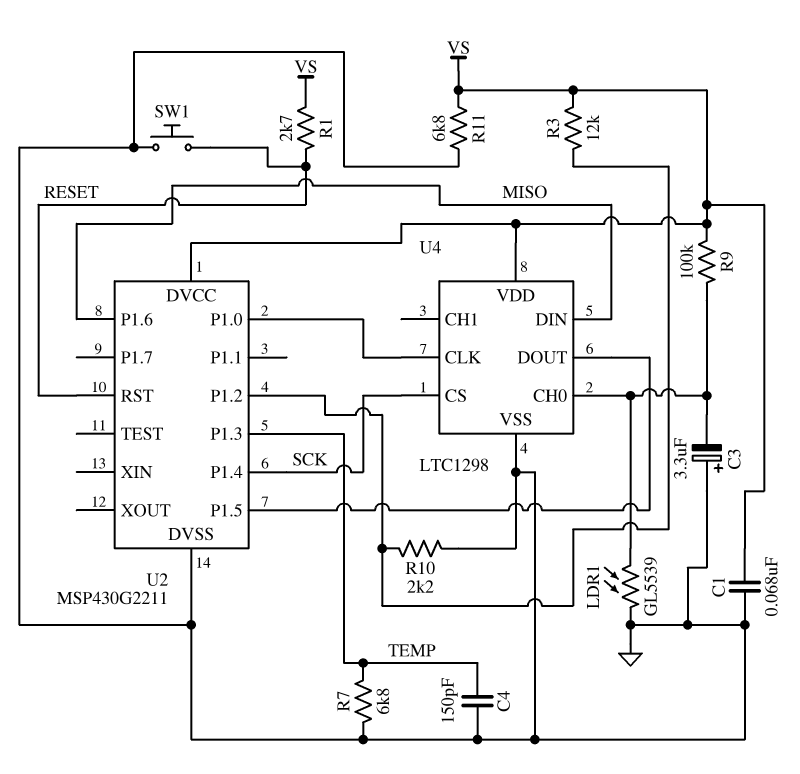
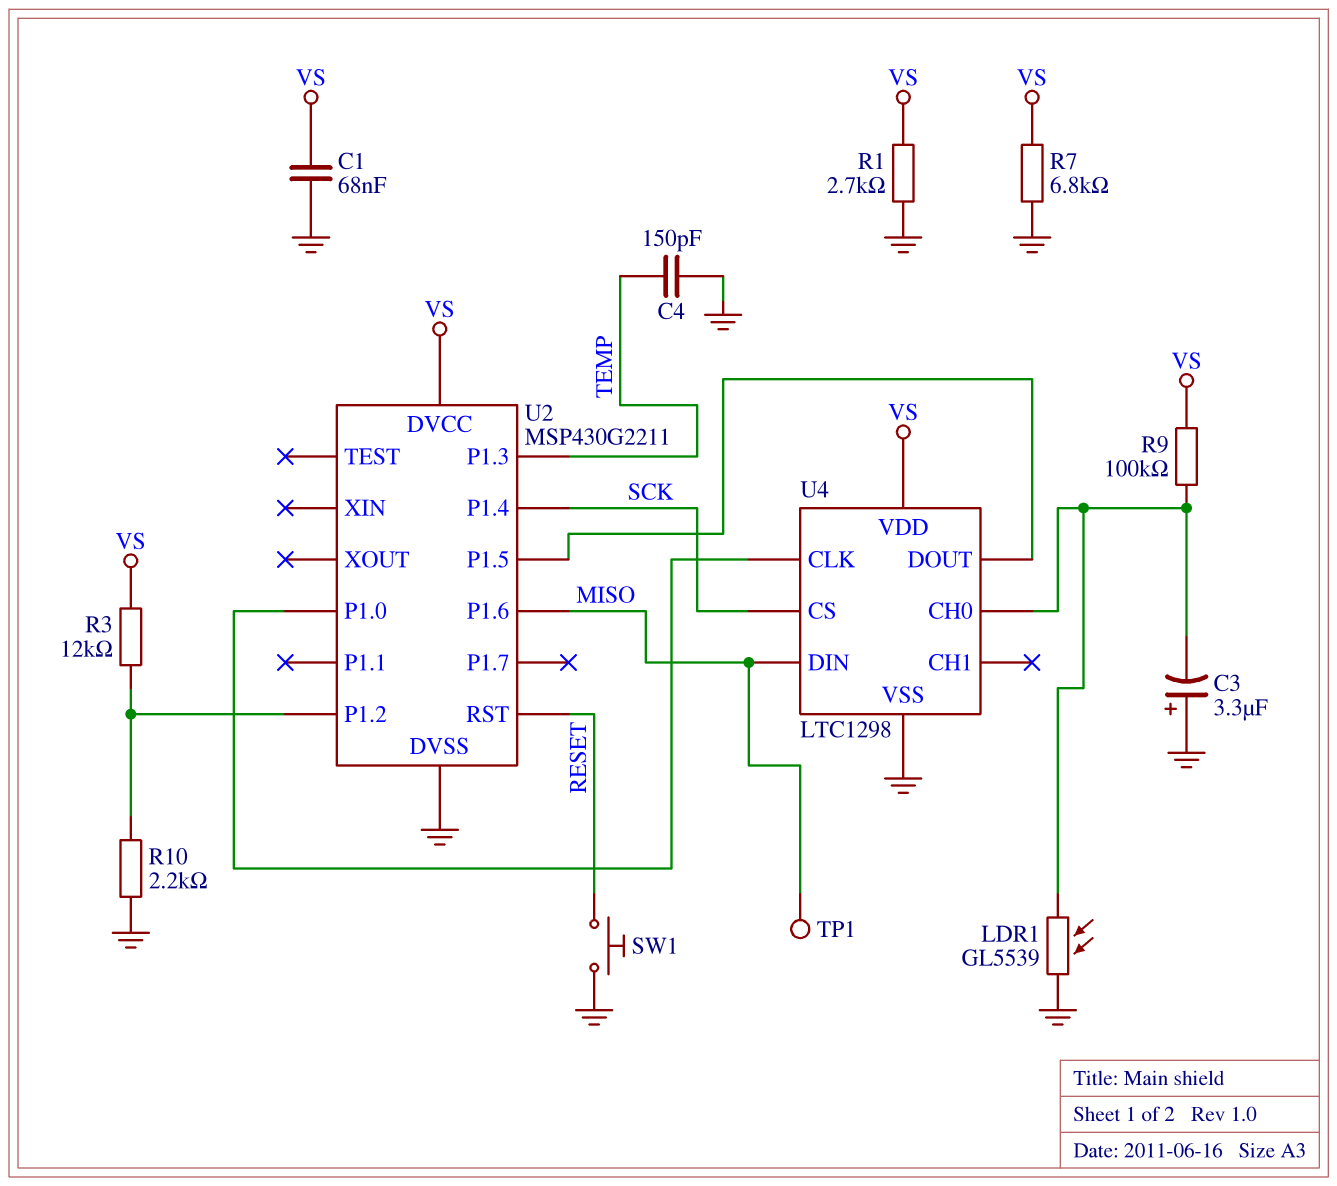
R1: 2.7k (RESET, VS) -> 2.7k (GND, VS)
R7: 6.8k (GND, TEMP) -> 6.8k (GND, VS)
R11: 6.8k (GND, VS) -> none
TP1: none -> test point (MISO)

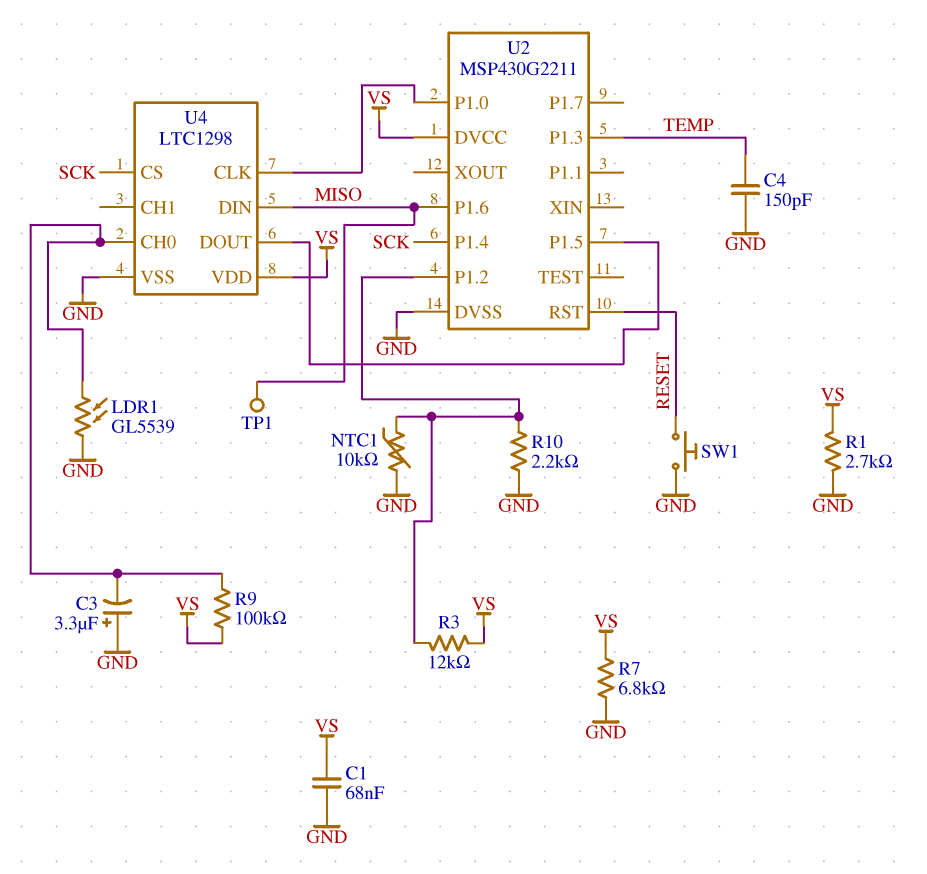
NTC1: none -> 10k (GND, U2/P1.2)

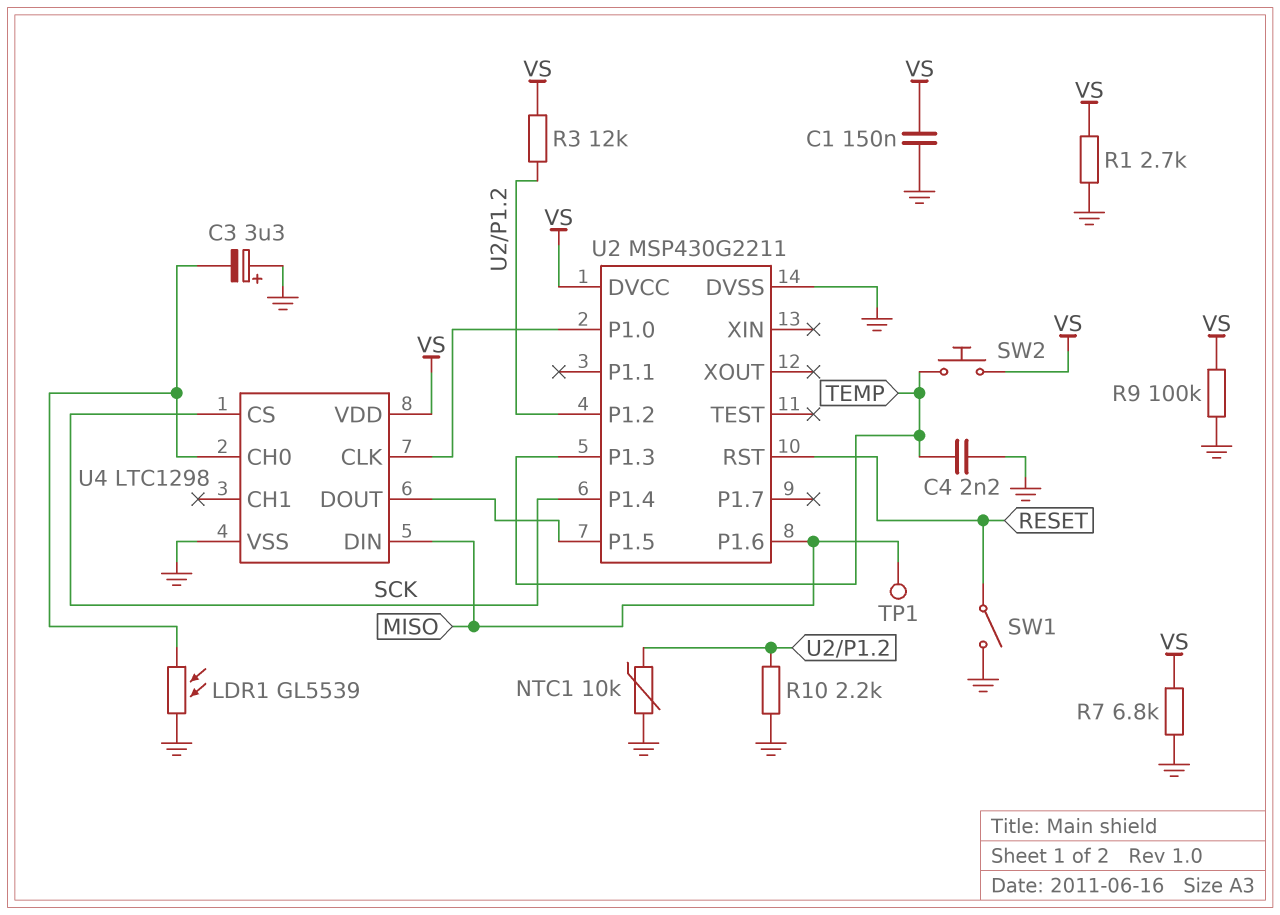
C1: 68nF (GND, VS) -> 150nF (GND, VS)
C4: 150pF (GND, TEMP) -> 2.2nF (GND, TEMP)
R9: 100k (U4/CH0, VS) -> 100k (GND, VS)
SW1: button (GND, RESET) -> switch (GND, RESET)
SW2: none -> button (TEMP, VS)

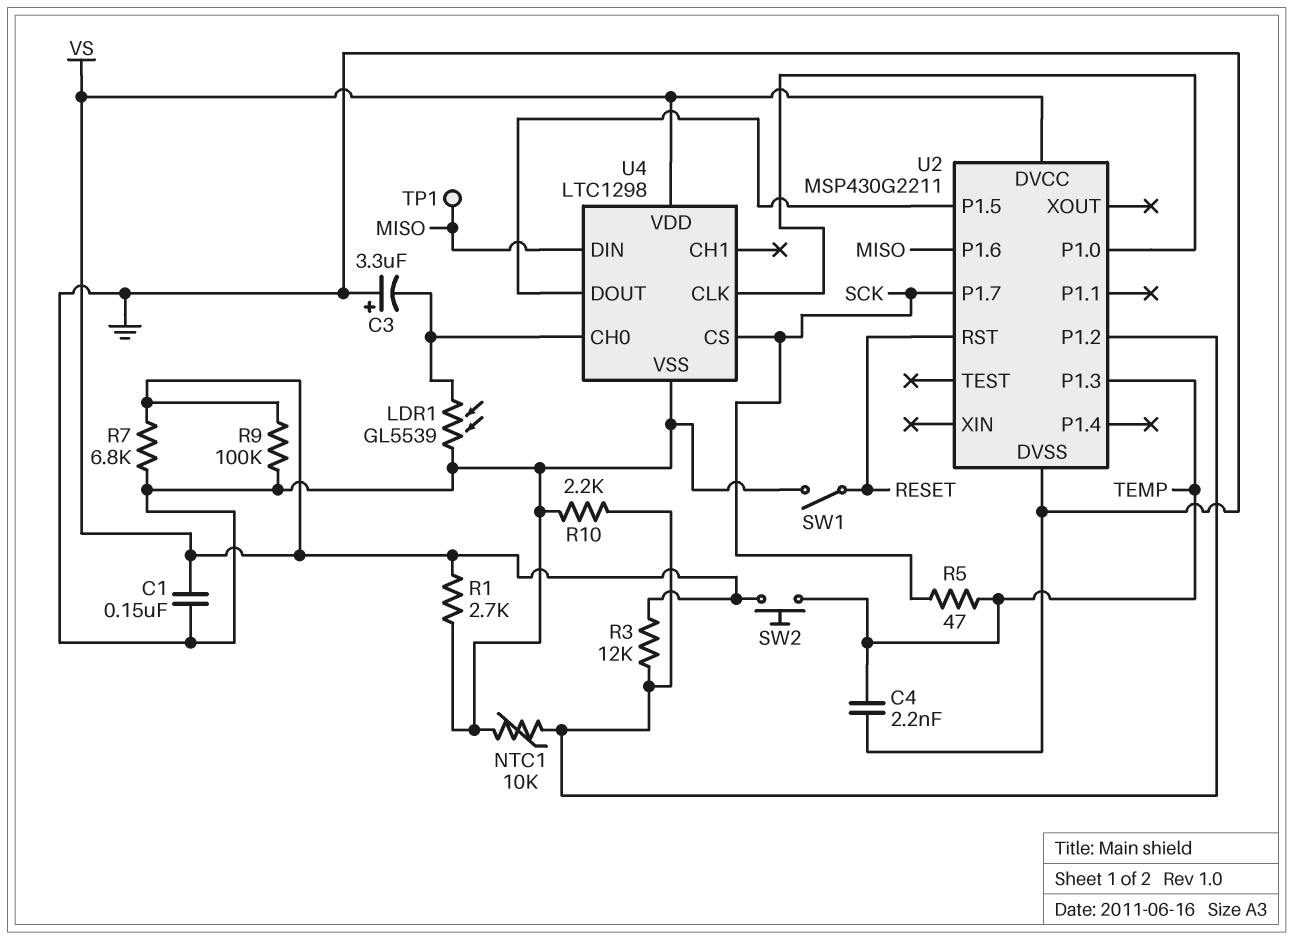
R5: none -> 47 (SCK, TEMP)
U2 pin P1.4: SCK -> none
U2 pin P1.7: none -> SCK

